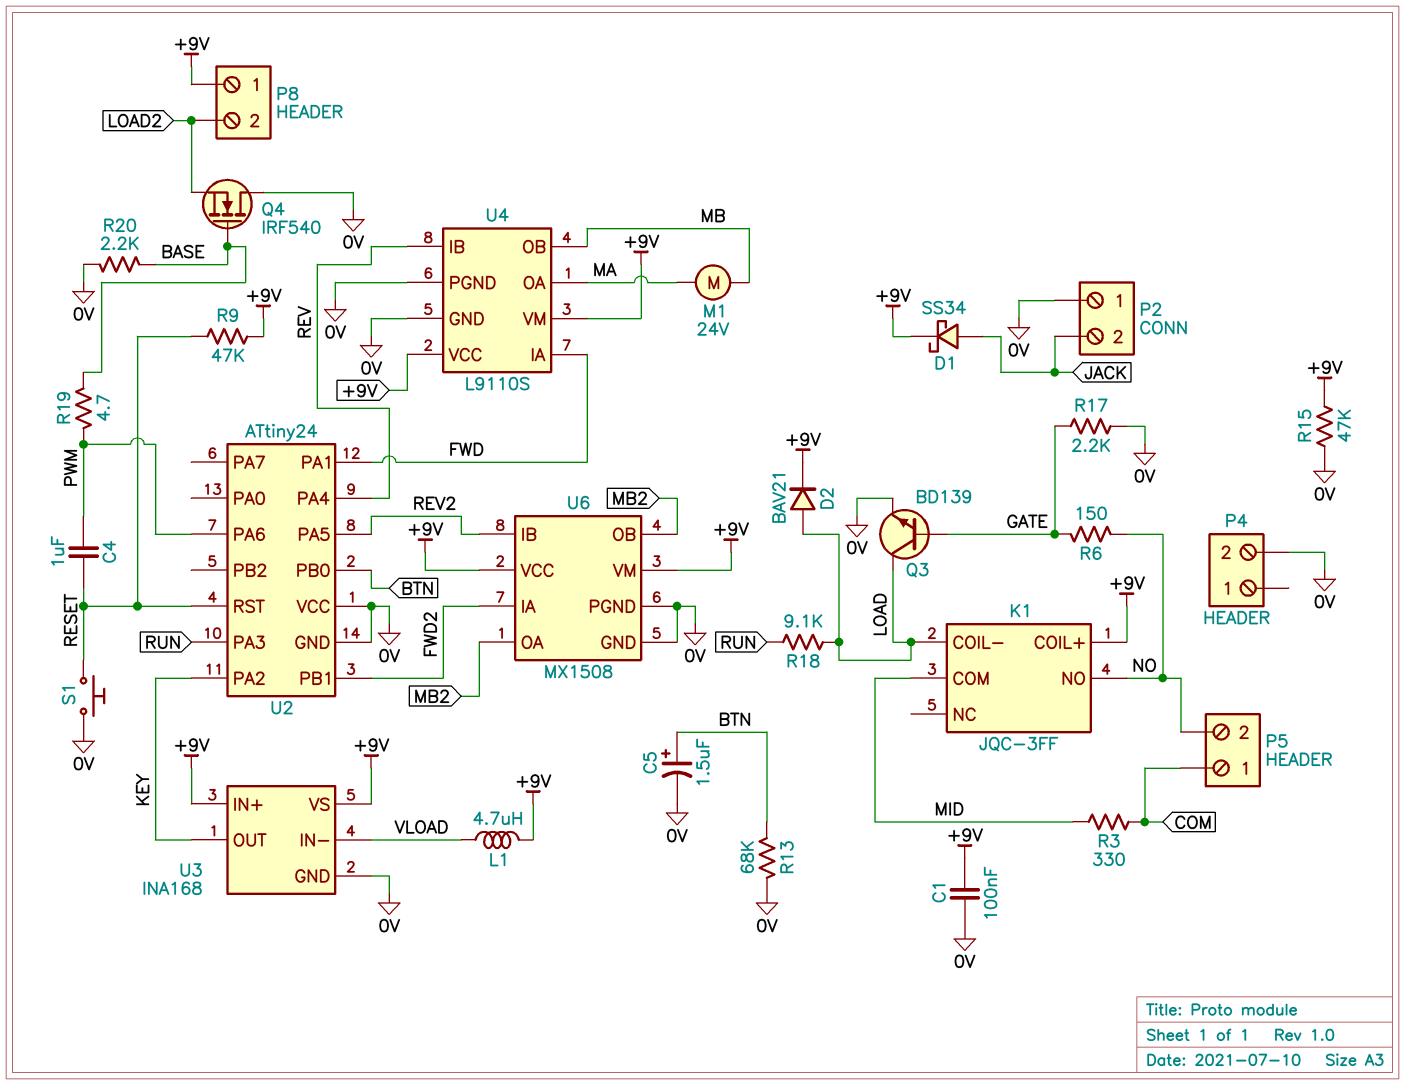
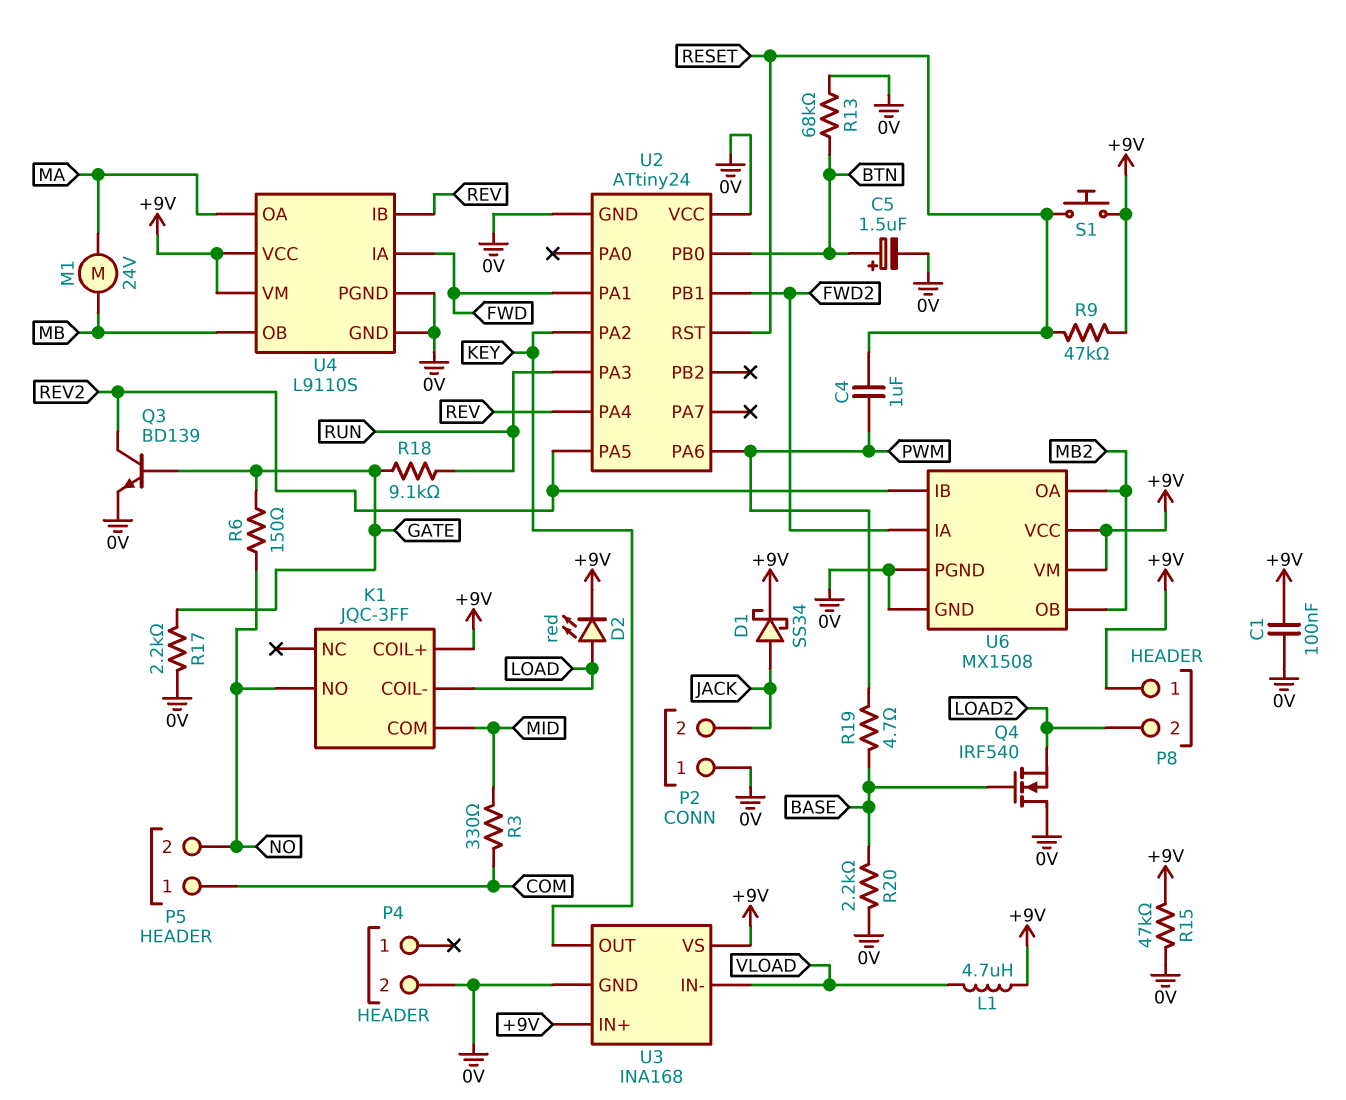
D2: diode BAV21 (A LOAD, K +9V) -> LED red (A LOAD, K +9V)
Q3: NPN BD139 (B GATE, C LOAD, E 0V) -> NPN BD139 (B GATE, C REV2, E 0V)
R18: 9.1k (LOAD, RUN) -> 9.1k (GATE, RUN)
S1: button (0V, RESET) -> button (+9V, RESET)

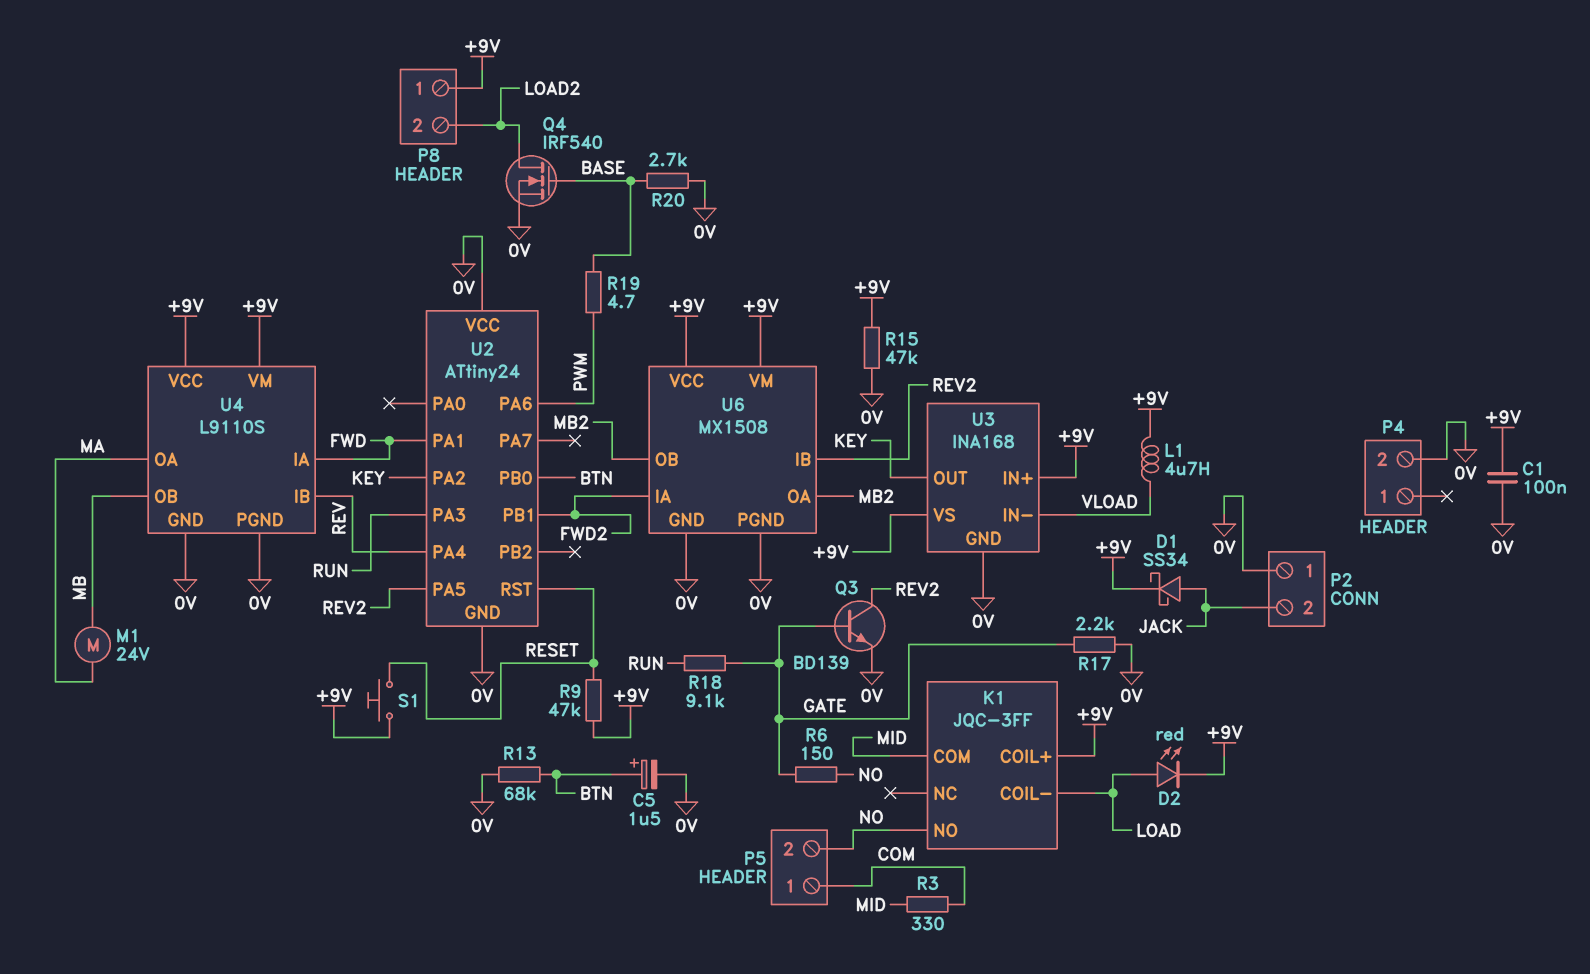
C4: 1uF (PWM, RESET) -> none
Q4: NMOS IRF540 (G BASE, D 0V, S LOAD2) -> NMOS IRF540 (G BASE, D LOAD2, S 0V)
R20: 2.2k (0V, BASE) -> 2.7k (0V, BASE)

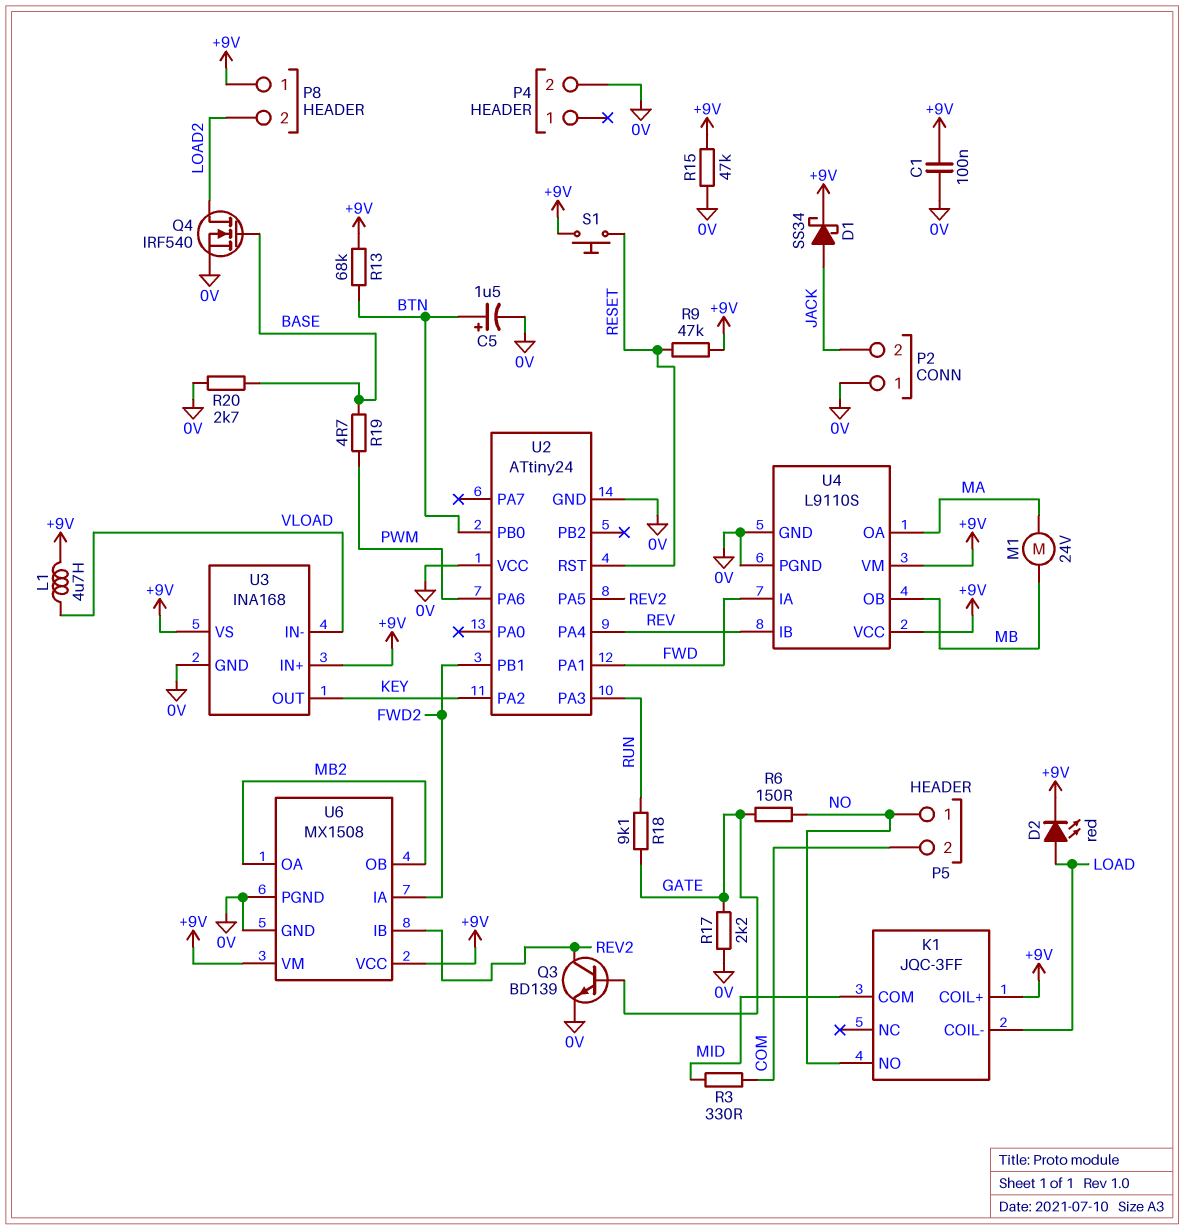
P5 pin 1: COM -> NO
P5 pin 2: NO -> COM
R13: 68k (0V, BTN) -> 68k (+9V, BTN)

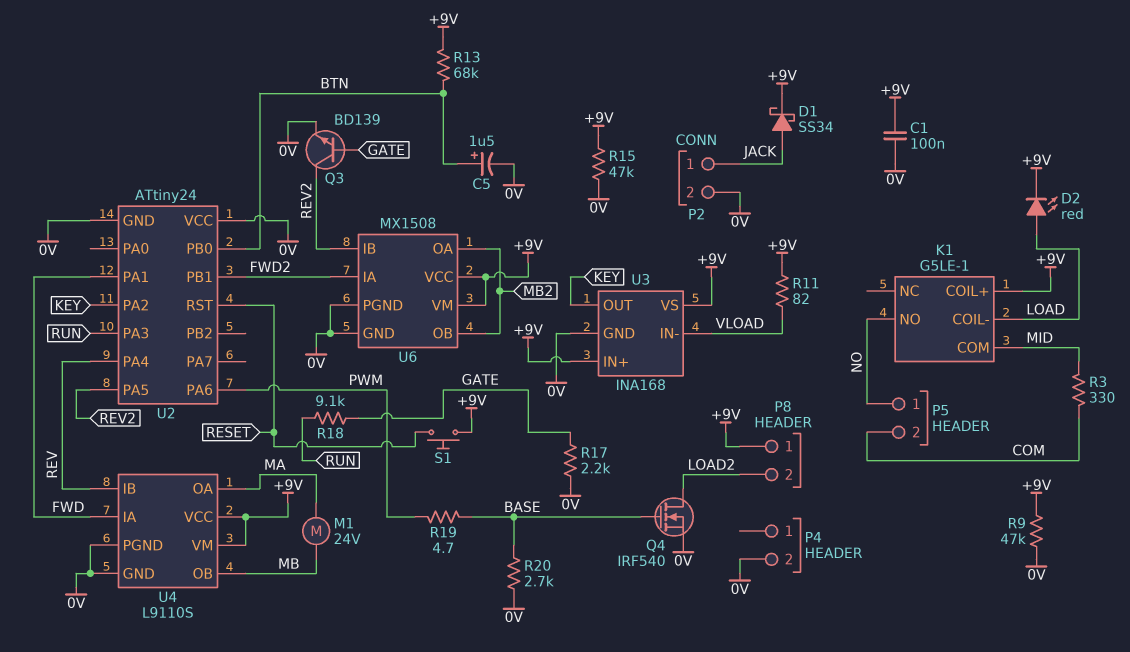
K1: JQC-3FF -> G5LE-1
L1: 4.7uH (+9V, VLOAD) -> none
P2 pin 1: 0V -> JACK
P2 pin 2: JACK -> 0V
R6: 150 (GATE, NO) -> none
R9: 47k (+9V, RESET) -> 47k (+9V, 0V)
R11: none -> 82 (+9V, VLOAD)

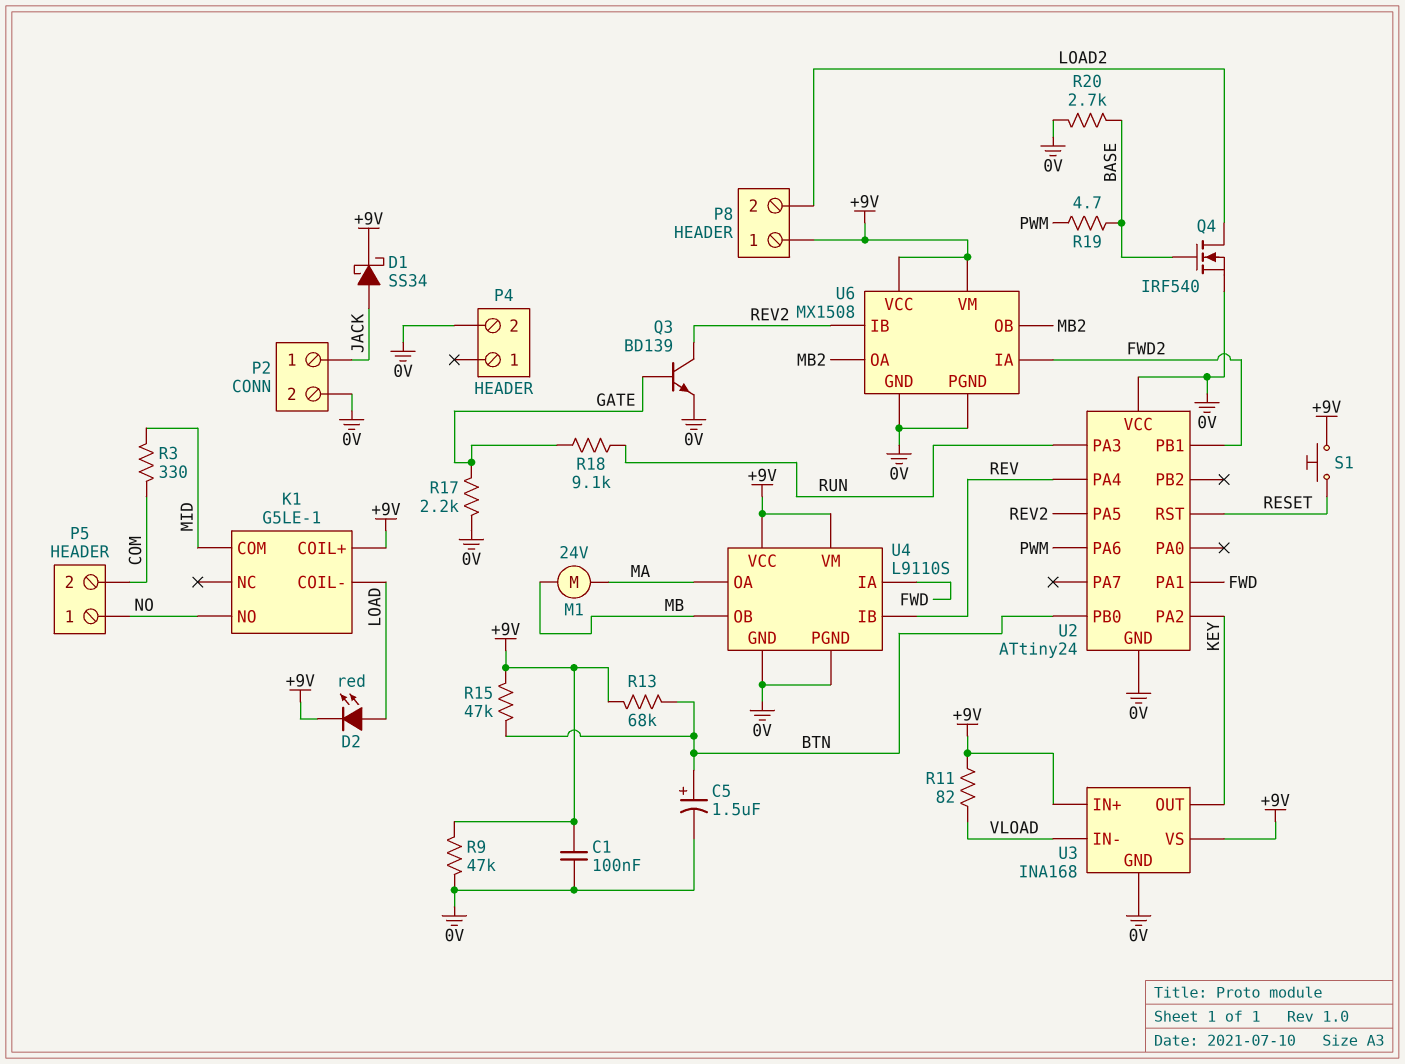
R15: 47k (+9V, 0V) -> 47k (+9V, BTN)

